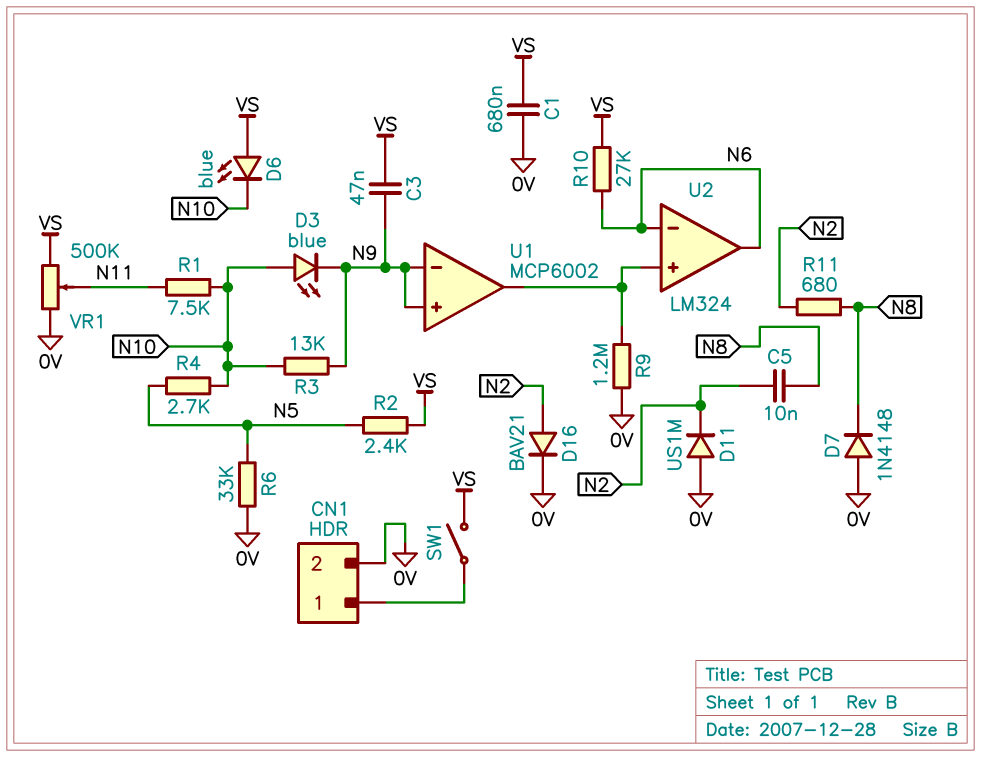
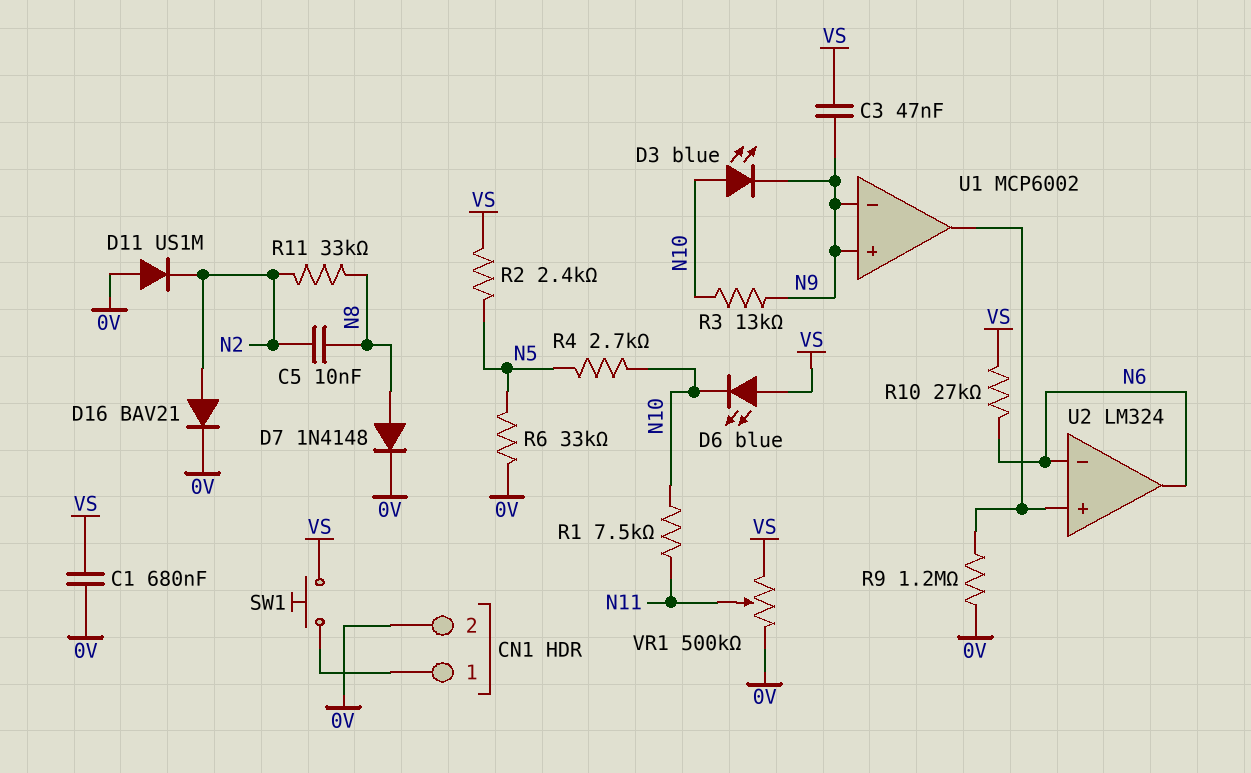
D7: diode 1N4148 (A 0V, K N8) -> diode 1N4148 (A N8, K 0V)
R11: 680 (N2, N8) -> 33k (N2, N8)
SW1: switch (CN1/1, VS) -> button (CN1/1, VS)

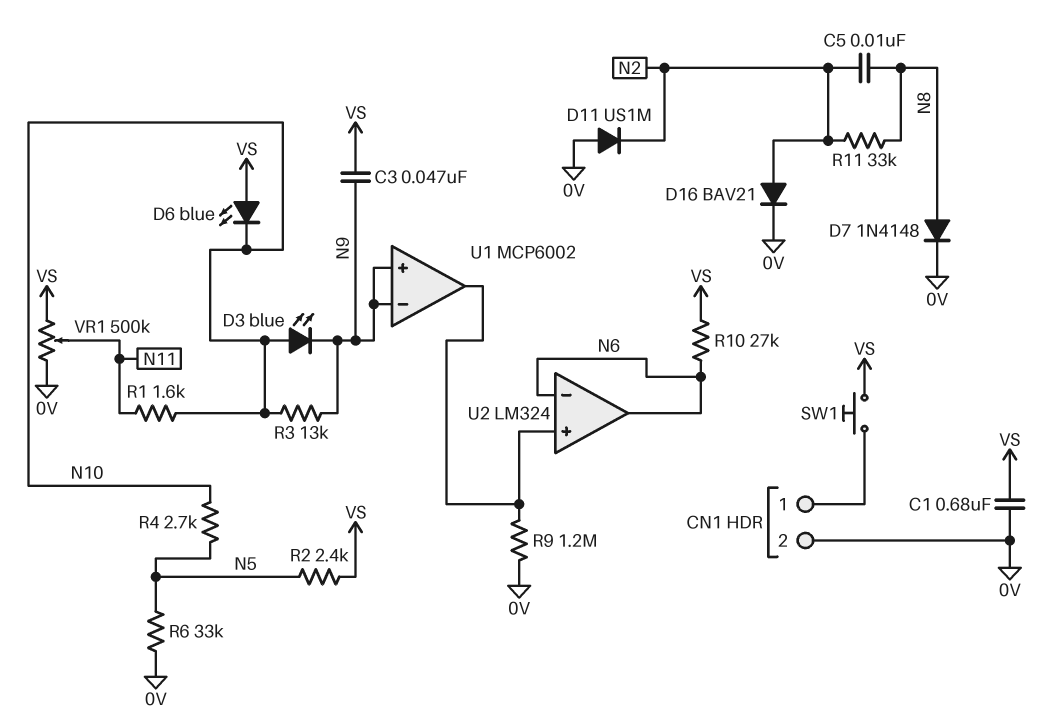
R1: 7.5k (N10, N11) -> 1.6k (N10, N11)

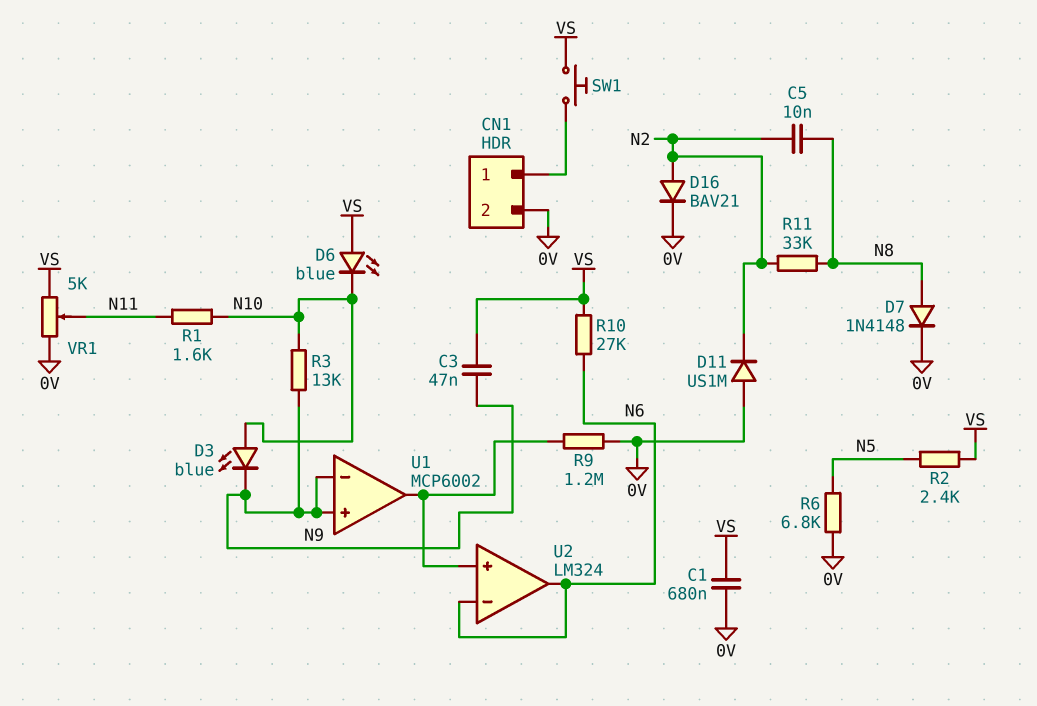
R4: 2.7k (N5, N10) -> none
R6: 33k (0V, N5) -> 6.8k (0V, N5)
VR1: 500k (0V, VS, wiper N11) -> 5k (0V, VS, wiper N11)

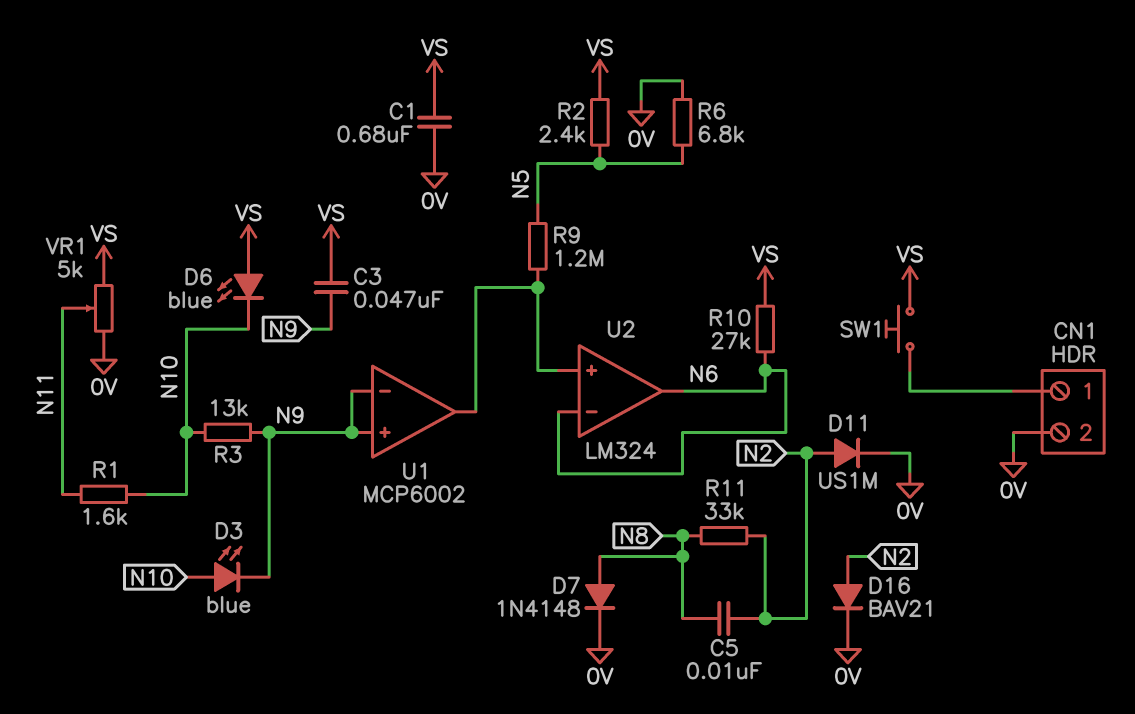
D11: diode US1M (A 0V, K N2) -> diode US1M (A N2, K 0V)
R9: 1.2M (0V, U1/out) -> 1.2M (N5, U1/out)

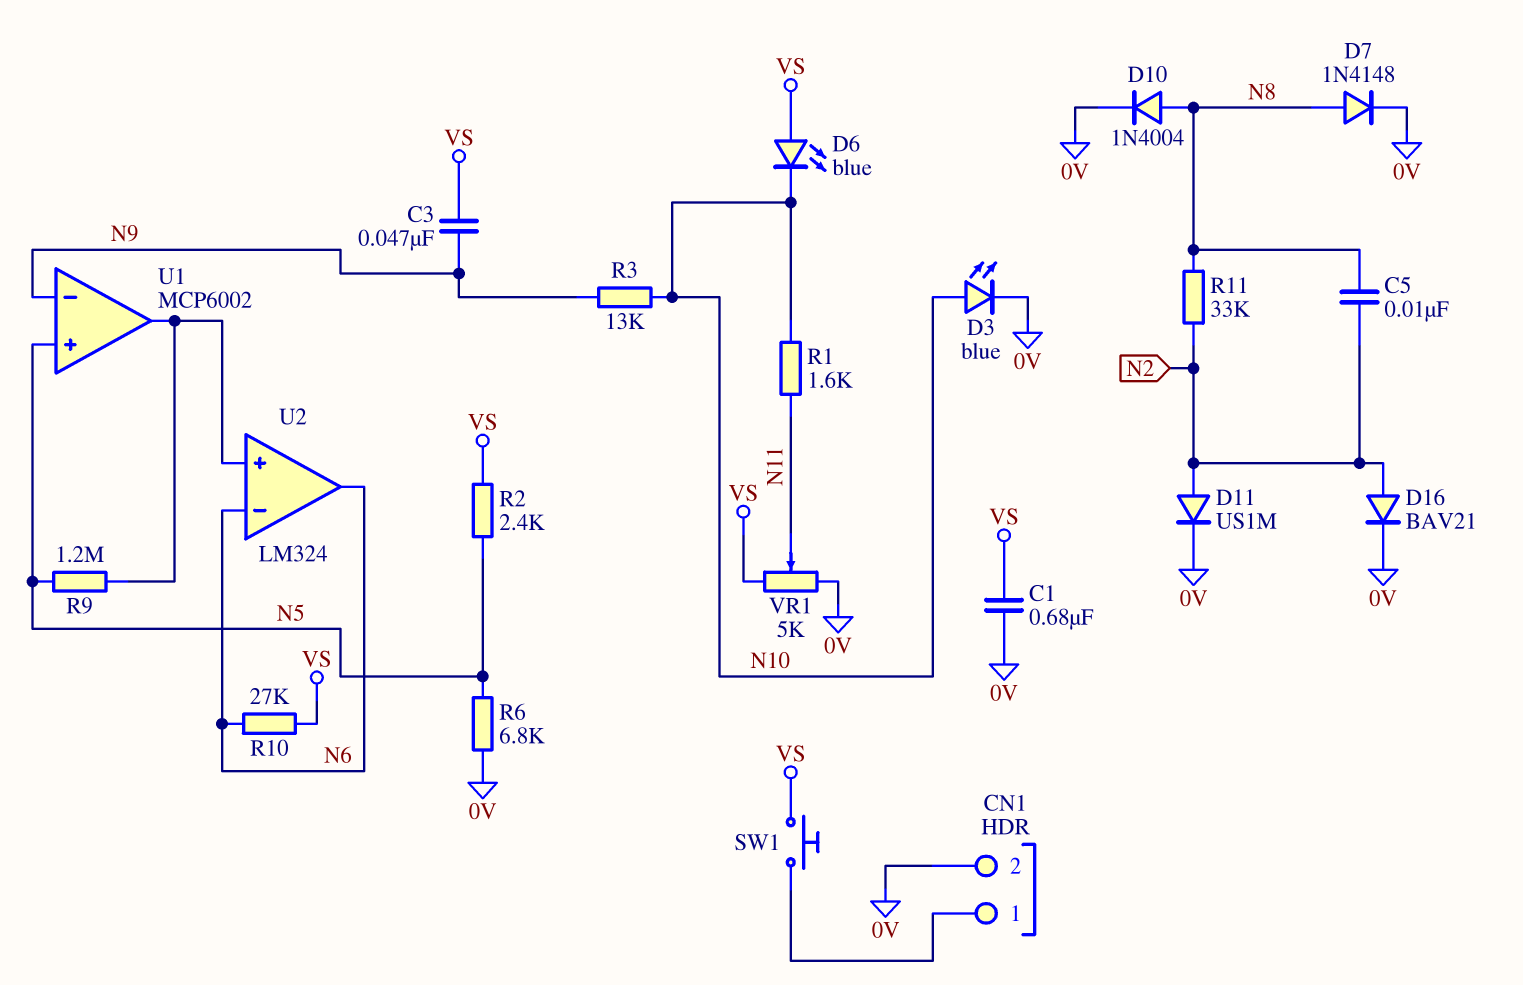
D3: LED blue (A N10, K N9) -> LED blue (A N10, K 0V)
D10: none -> diode 1N4004 (A N8, K 0V)
U1 pin in+: N9 -> N5

